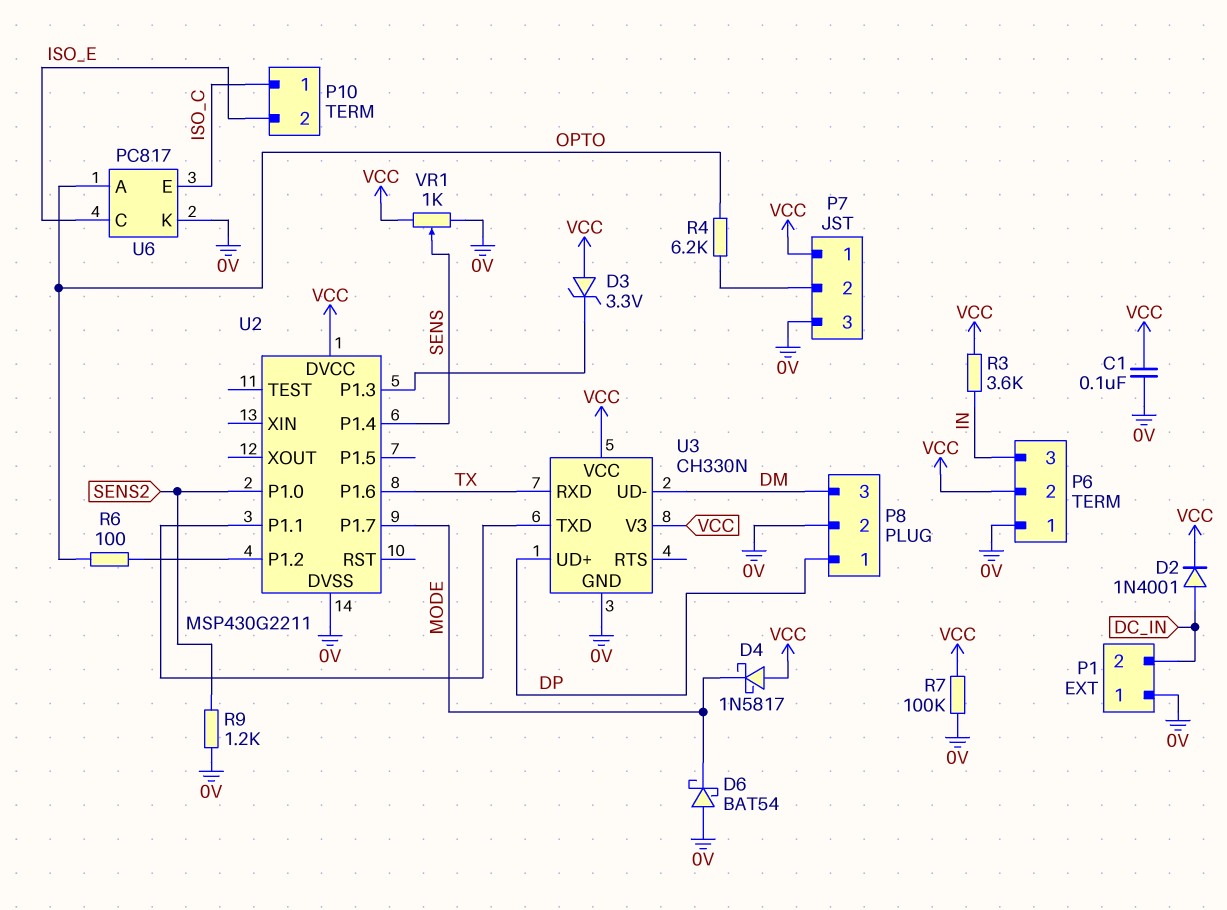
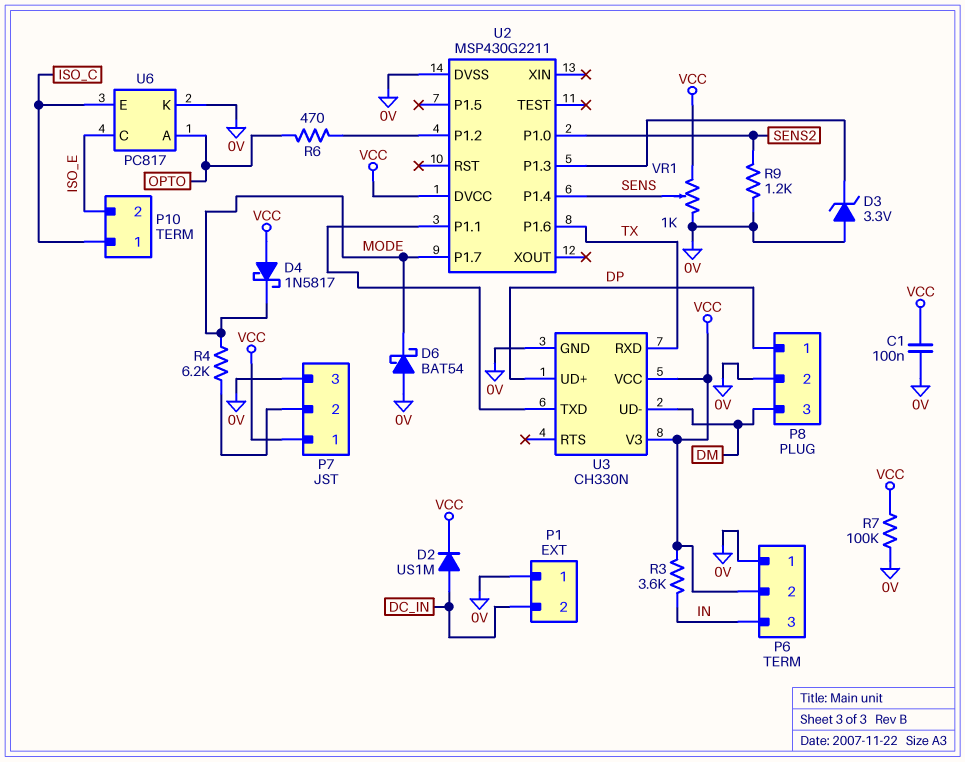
D2: diode 1N4001 (A DC_IN, K VCC) -> diode US1M (A DC_IN, K VCC)
D3: zener 3.3V (A VCC, K U2/P1.3) -> zener 3.3V (A 0V, K U2/P1.3)
R4: 6.2k (OPTO, P7/2) -> 6.2k (MODE, P7/2)
R6: 100 (OPTO, U2/P1.2) -> 470 (OPTO, U2/P1.2)

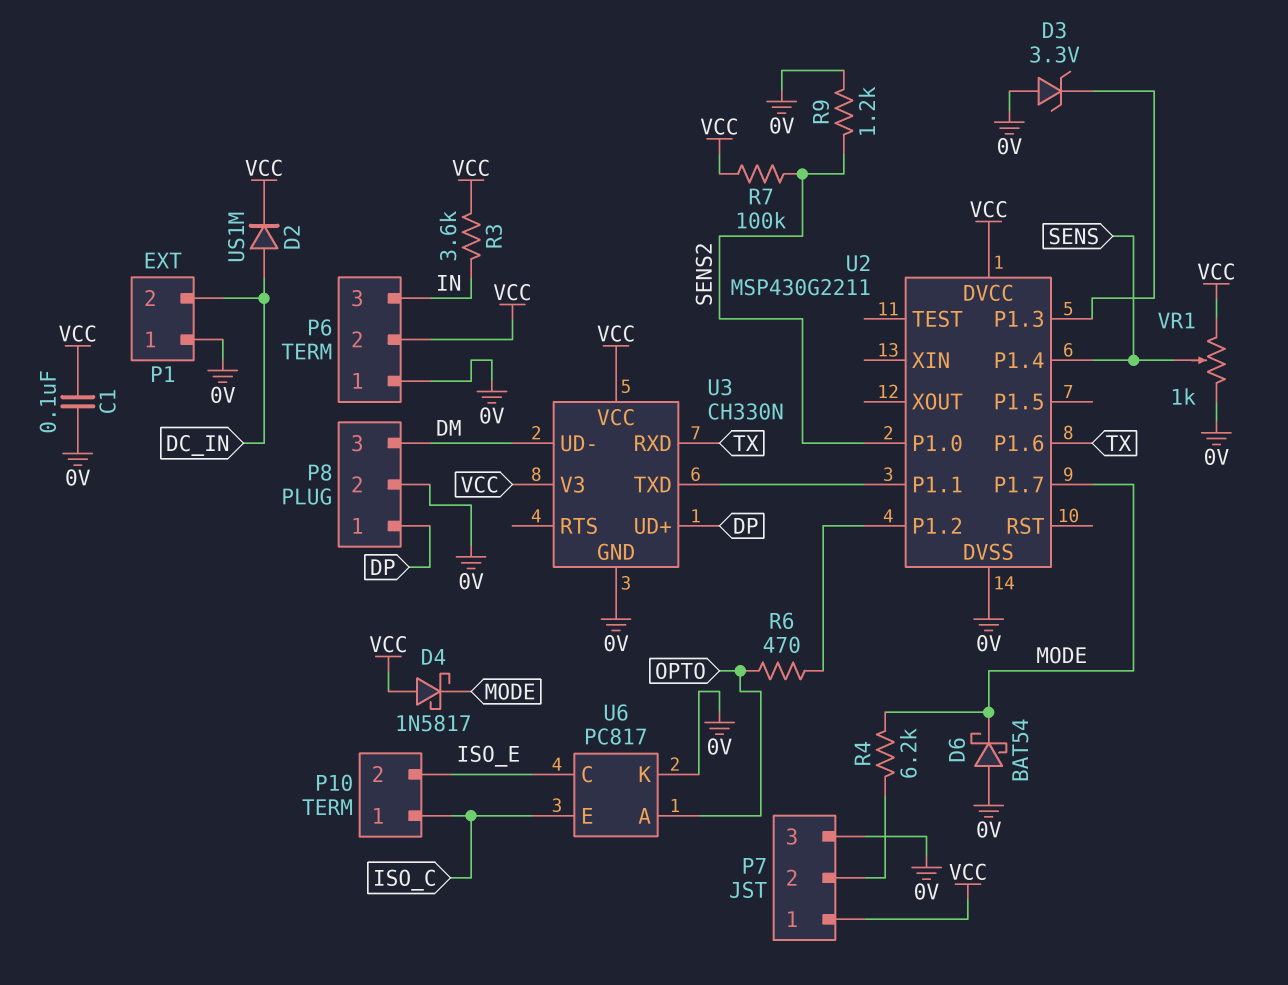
R7: 100k (0V, VCC) -> 100k (SENS2, VCC)

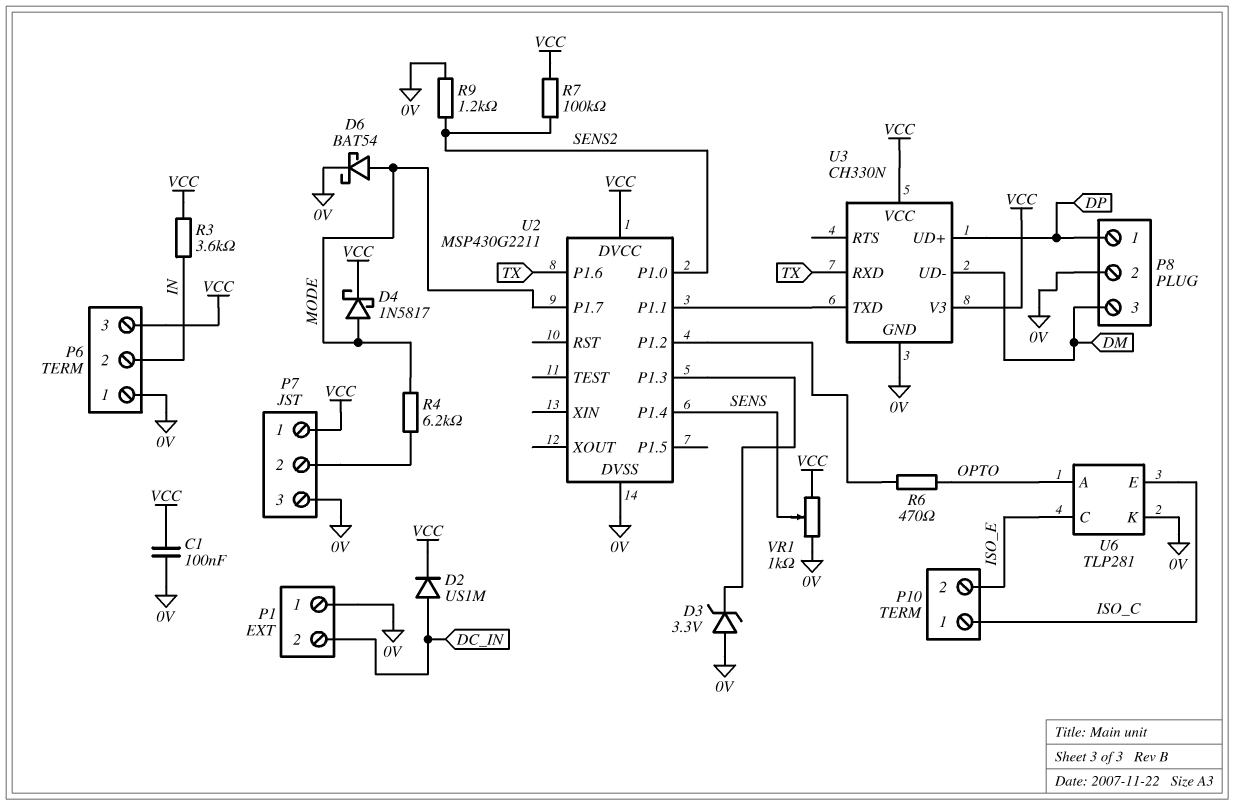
D4: schottky 1N5817 (A VCC, K MODE) -> schottky 1N5817 (A MODE, K VCC)
D6: schottky BAT54 (A 0V, K MODE) -> schottky BAT54 (A MODE, K 0V)
P6 pin 2: VCC -> IN
P6 pin 3: IN -> VCC
U6: PC817 -> TLP281

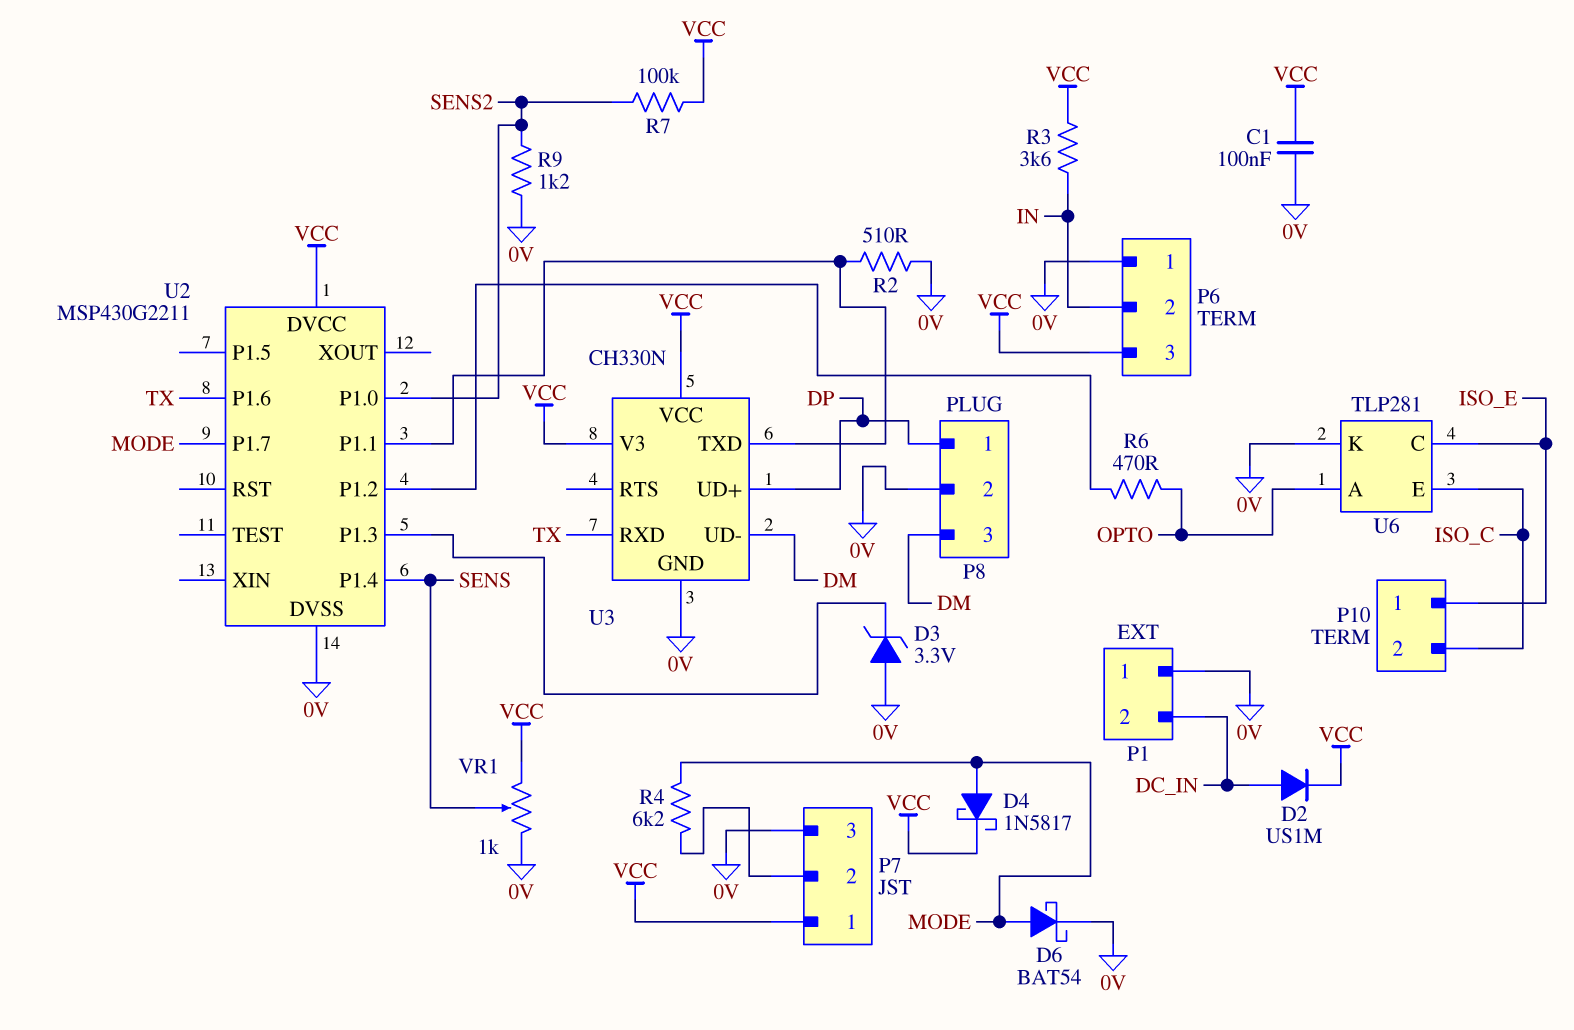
P10 pin 1: ISO_C -> ISO_E
P10 pin 2: ISO_E -> ISO_C
R2: none -> 510 (0V, U2/P1.1)

